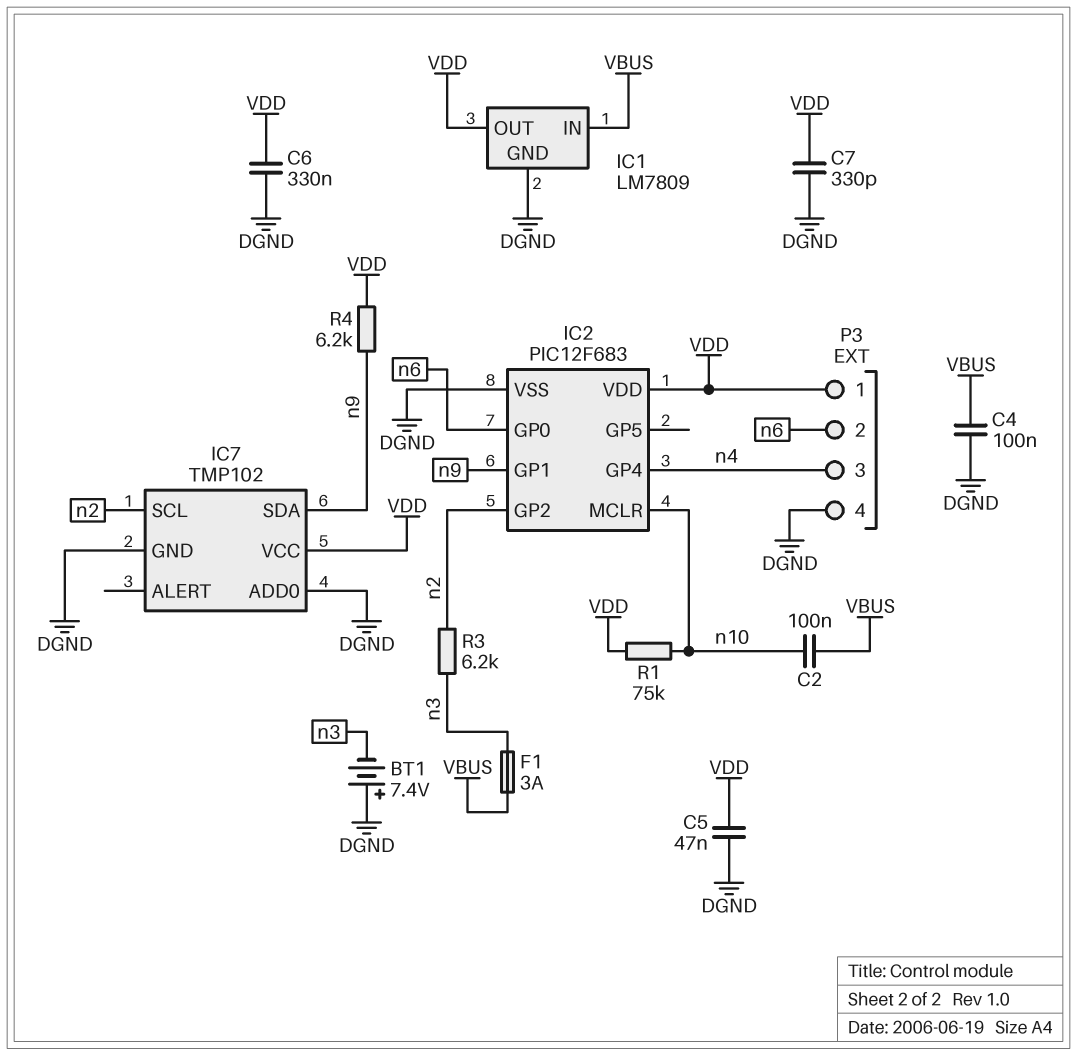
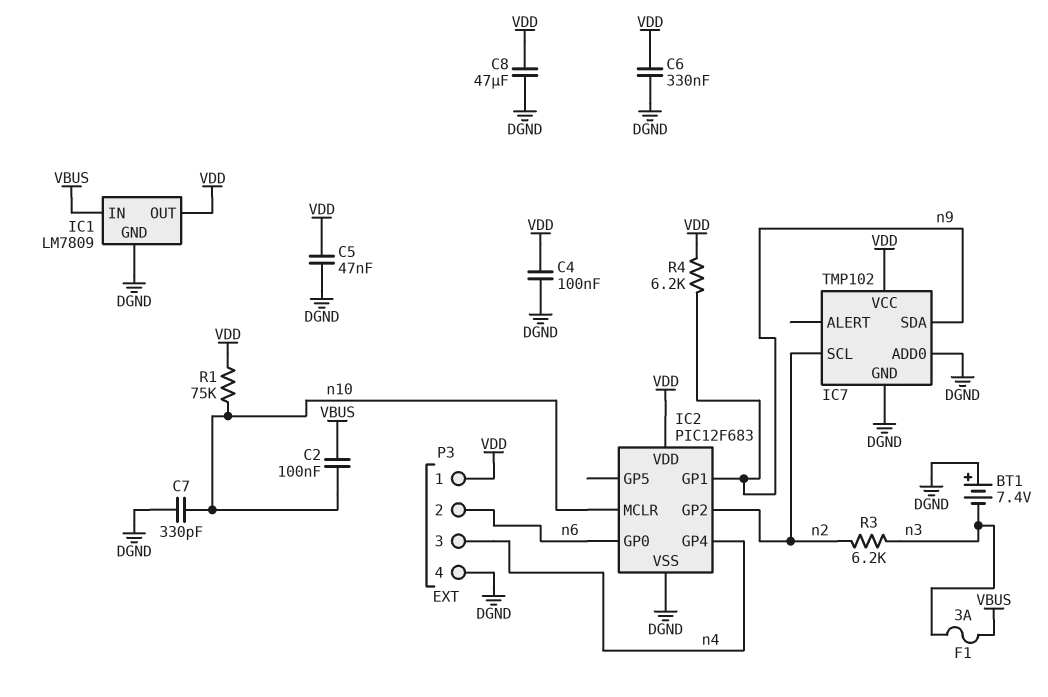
C4: 100nF (DGND, VBUS) -> 100nF (DGND, VDD)
C7: 330pF (DGND, VDD) -> 330pF (DGND, n10)
C8: none -> 47uF (DGND, VDD)

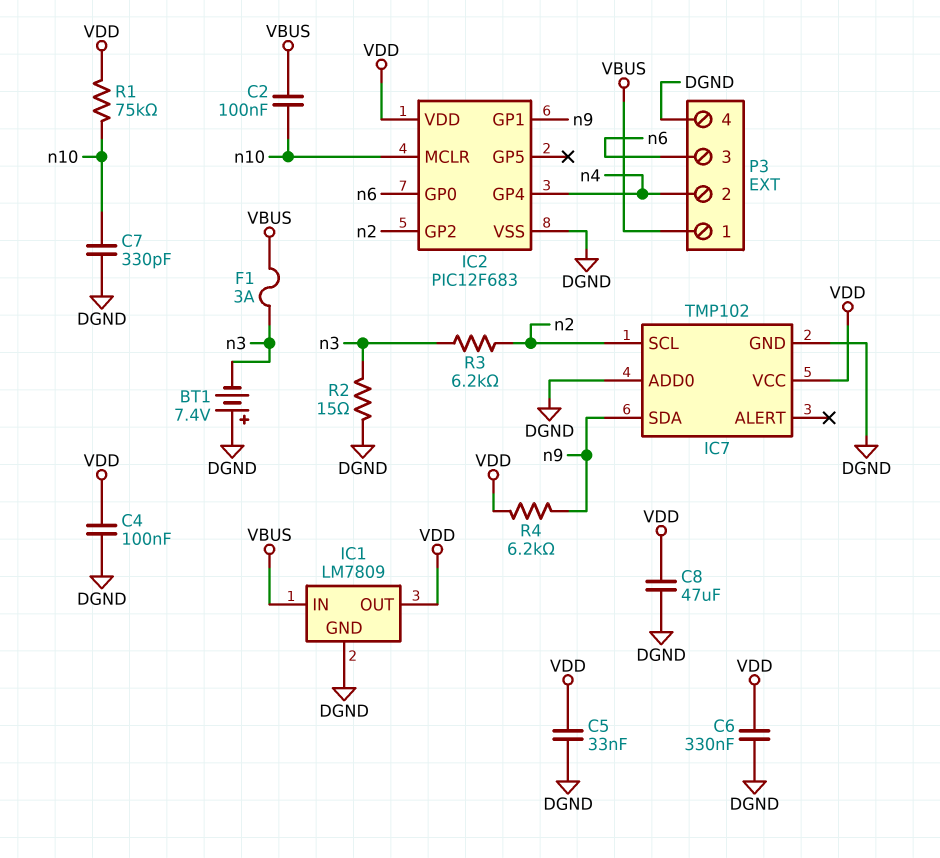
C5: 47nF (DGND, VDD) -> 33nF (DGND, VDD)
P3 pin 1: VDD -> VBUS
P3 pin 2: n6 -> n4
P3 pin 3: n4 -> n6
R2: none -> 15 (DGND, n3)

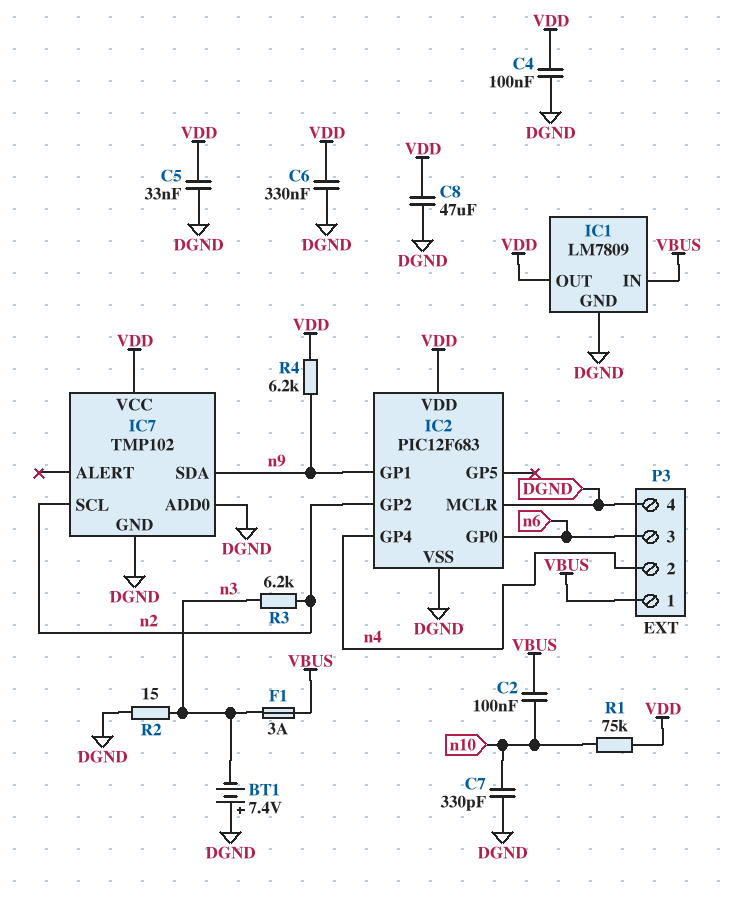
IC2 pin MCLR: n10 -> DGND

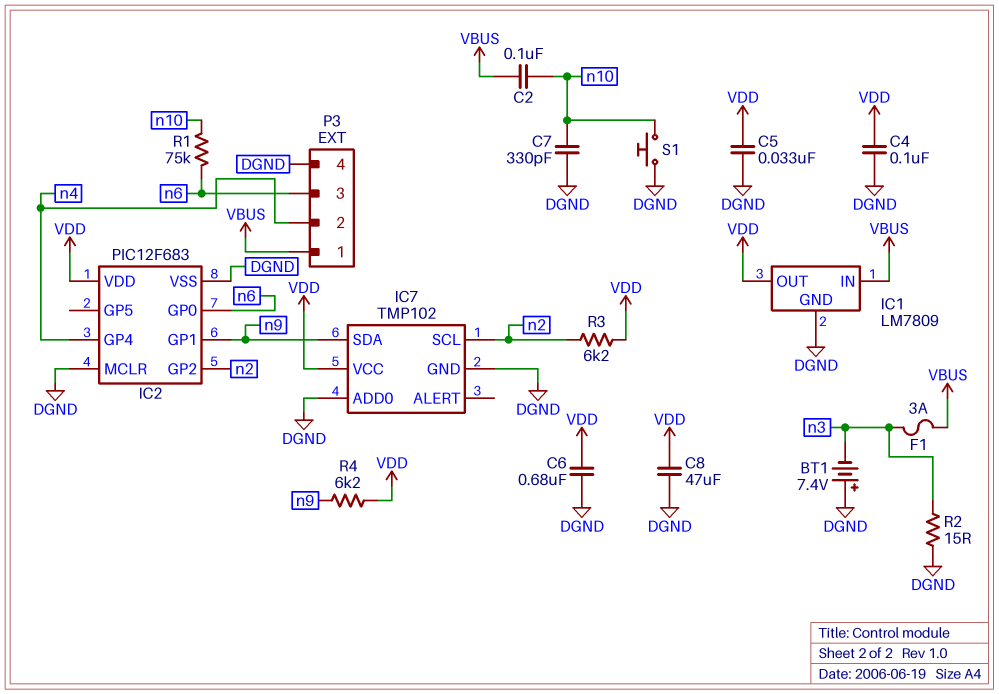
C6: 330nF (DGND, VDD) -> 680nF (DGND, VDD)
R1: 75k (VDD, n10) -> 75k (n6, n10)
R3: 6.2k (n2, n3) -> 6.2k (VDD, n2)
S1: none -> button (DGND, n10)

